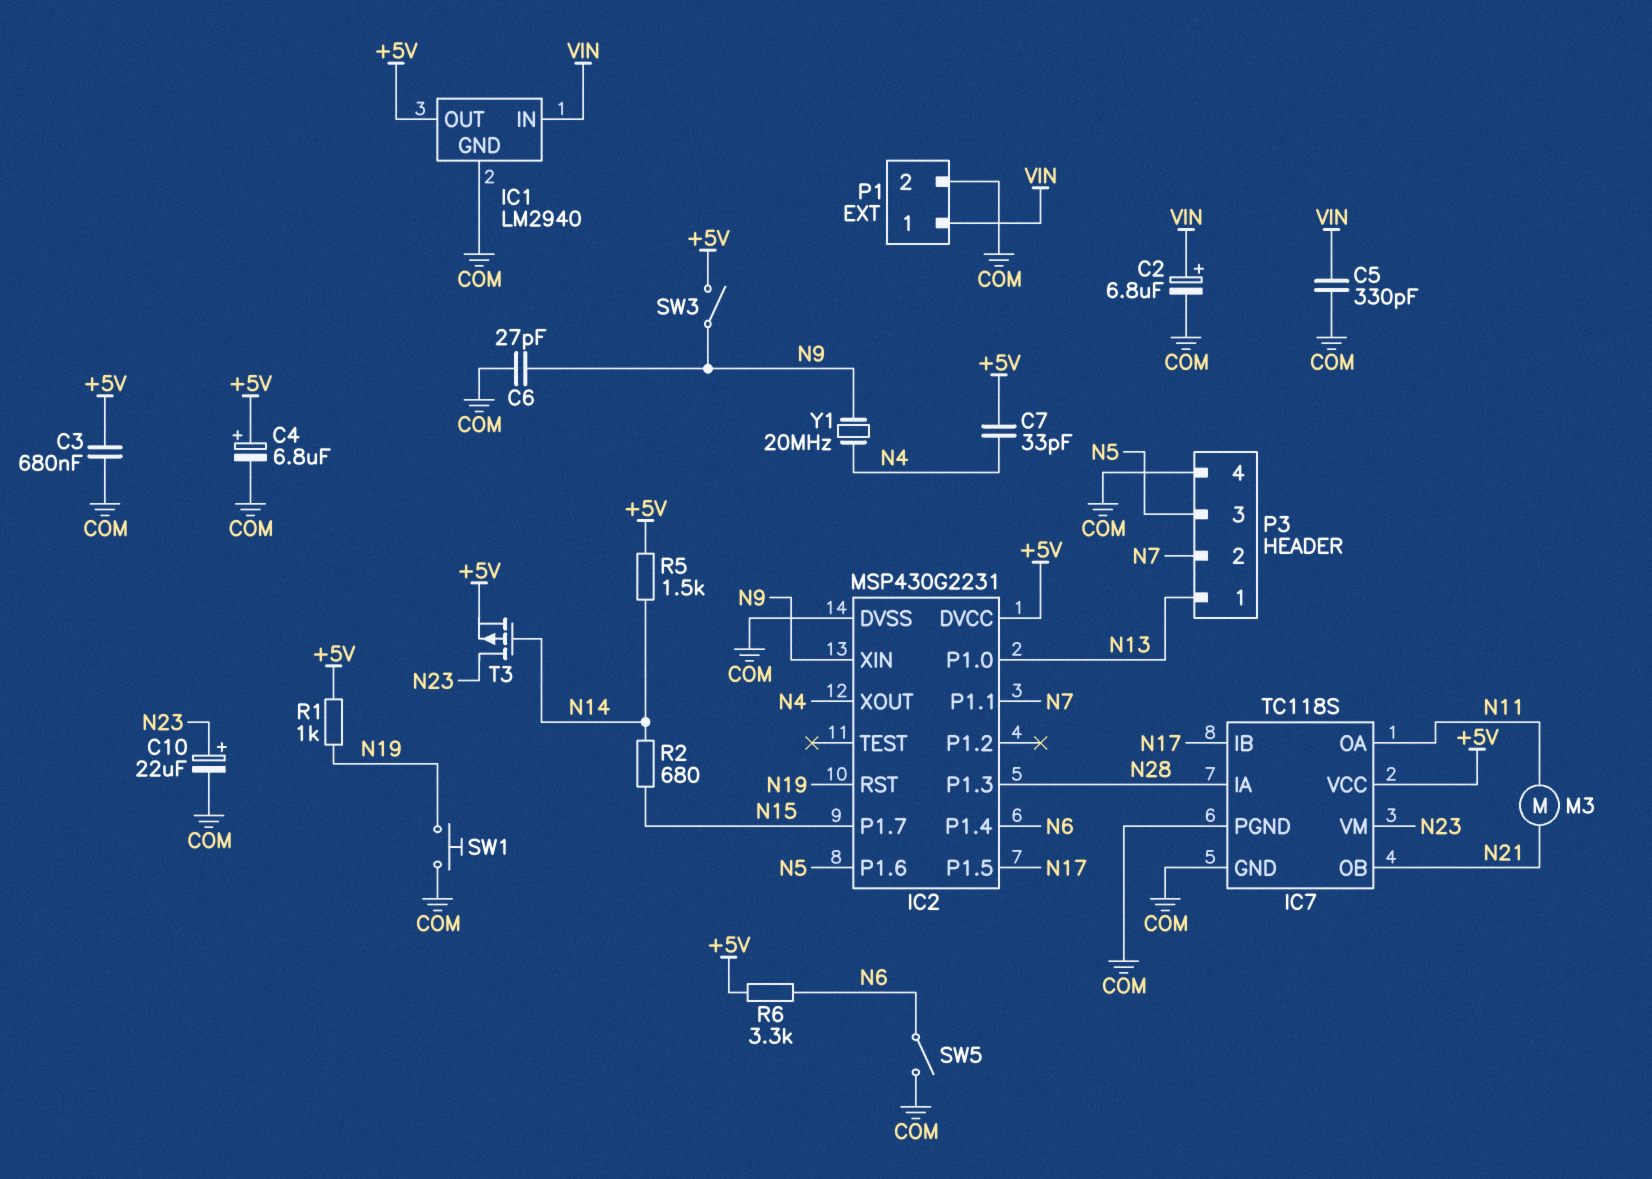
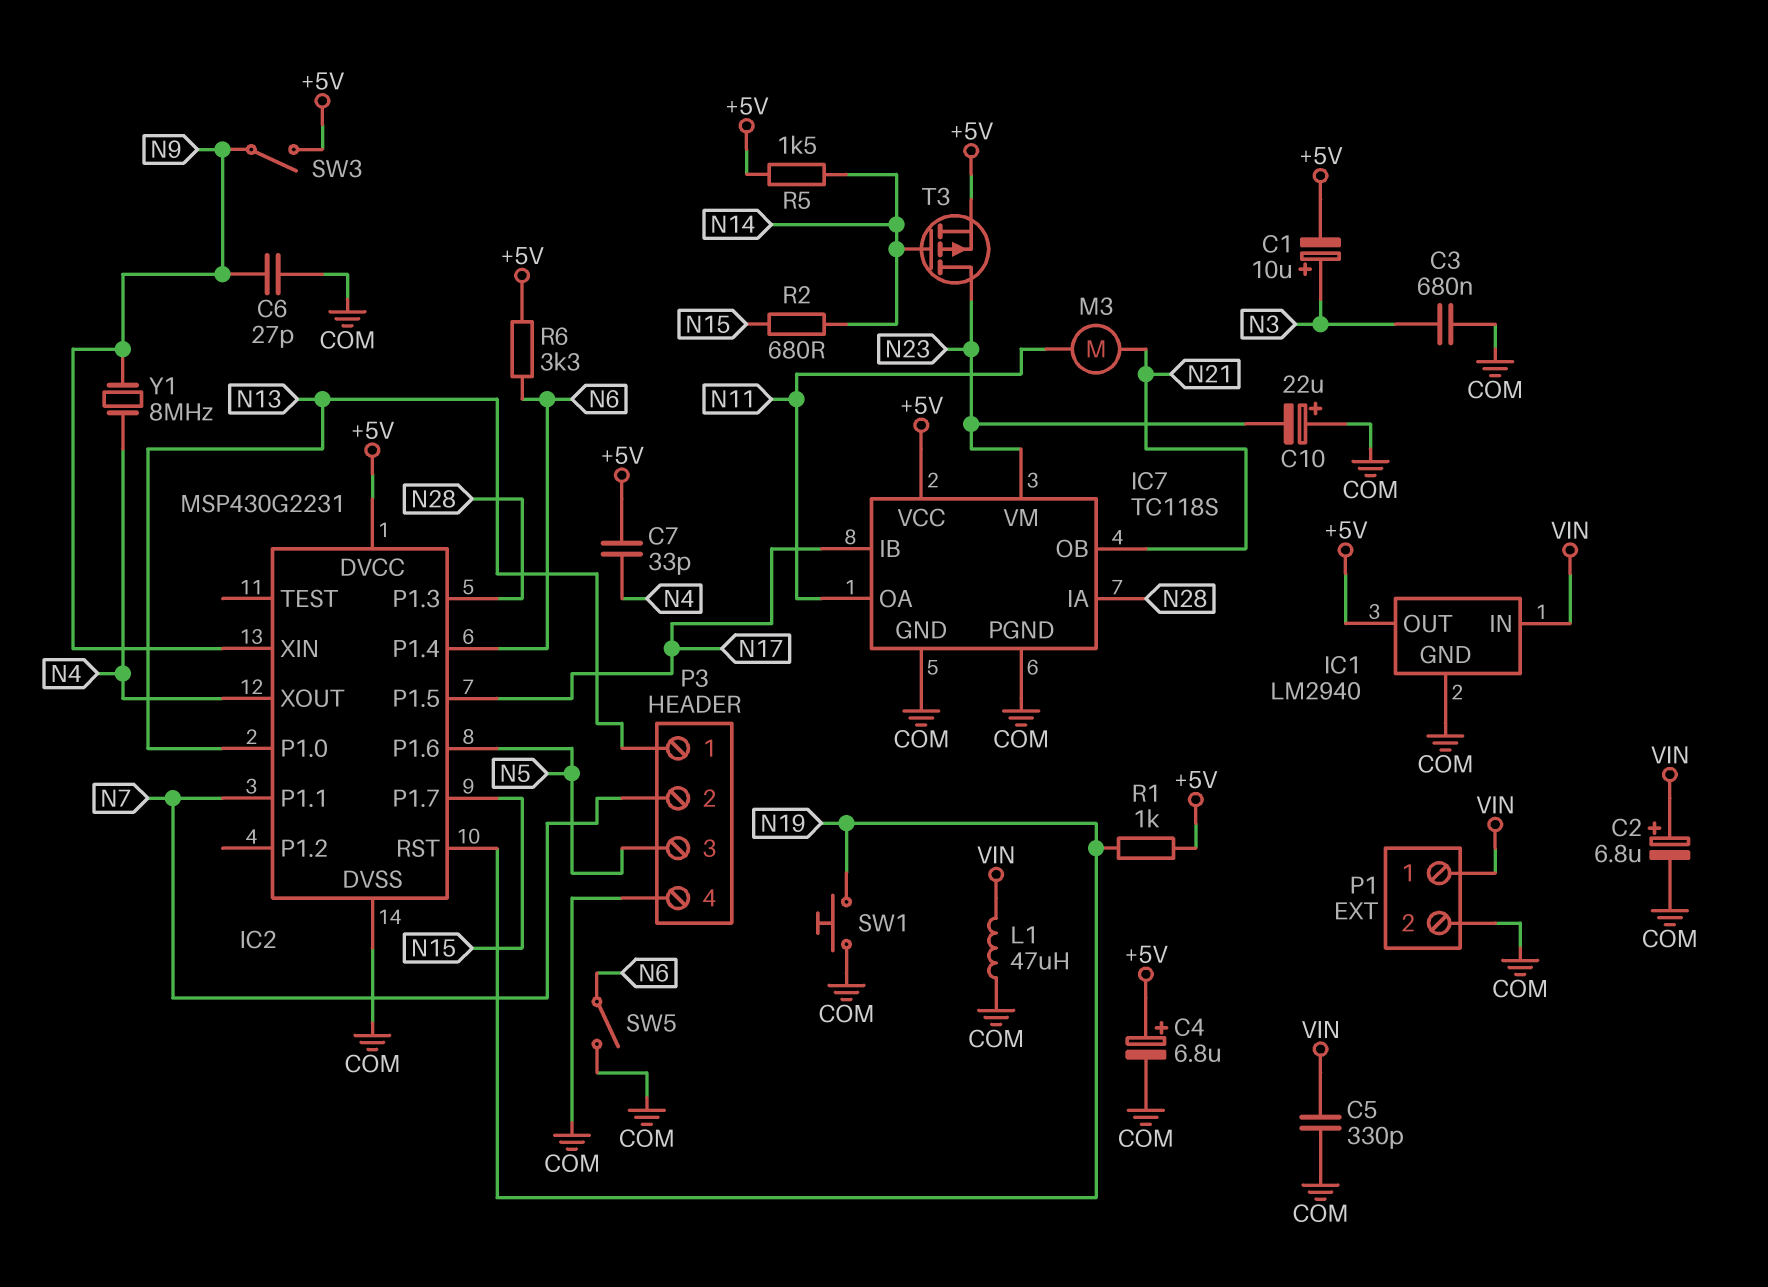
C1: none -> 10uF (plus N3, minus +5V)
C3: 680nF (+5V, COM) -> 680nF (COM, N3)
C10: 22uF (plus N23, minus COM) -> 22uF (plus COM, minus N23)
L1: none -> 47uH (COM, VIN)
Y1: 20MHz (N4, N9) -> 8MHz (N4, N9)

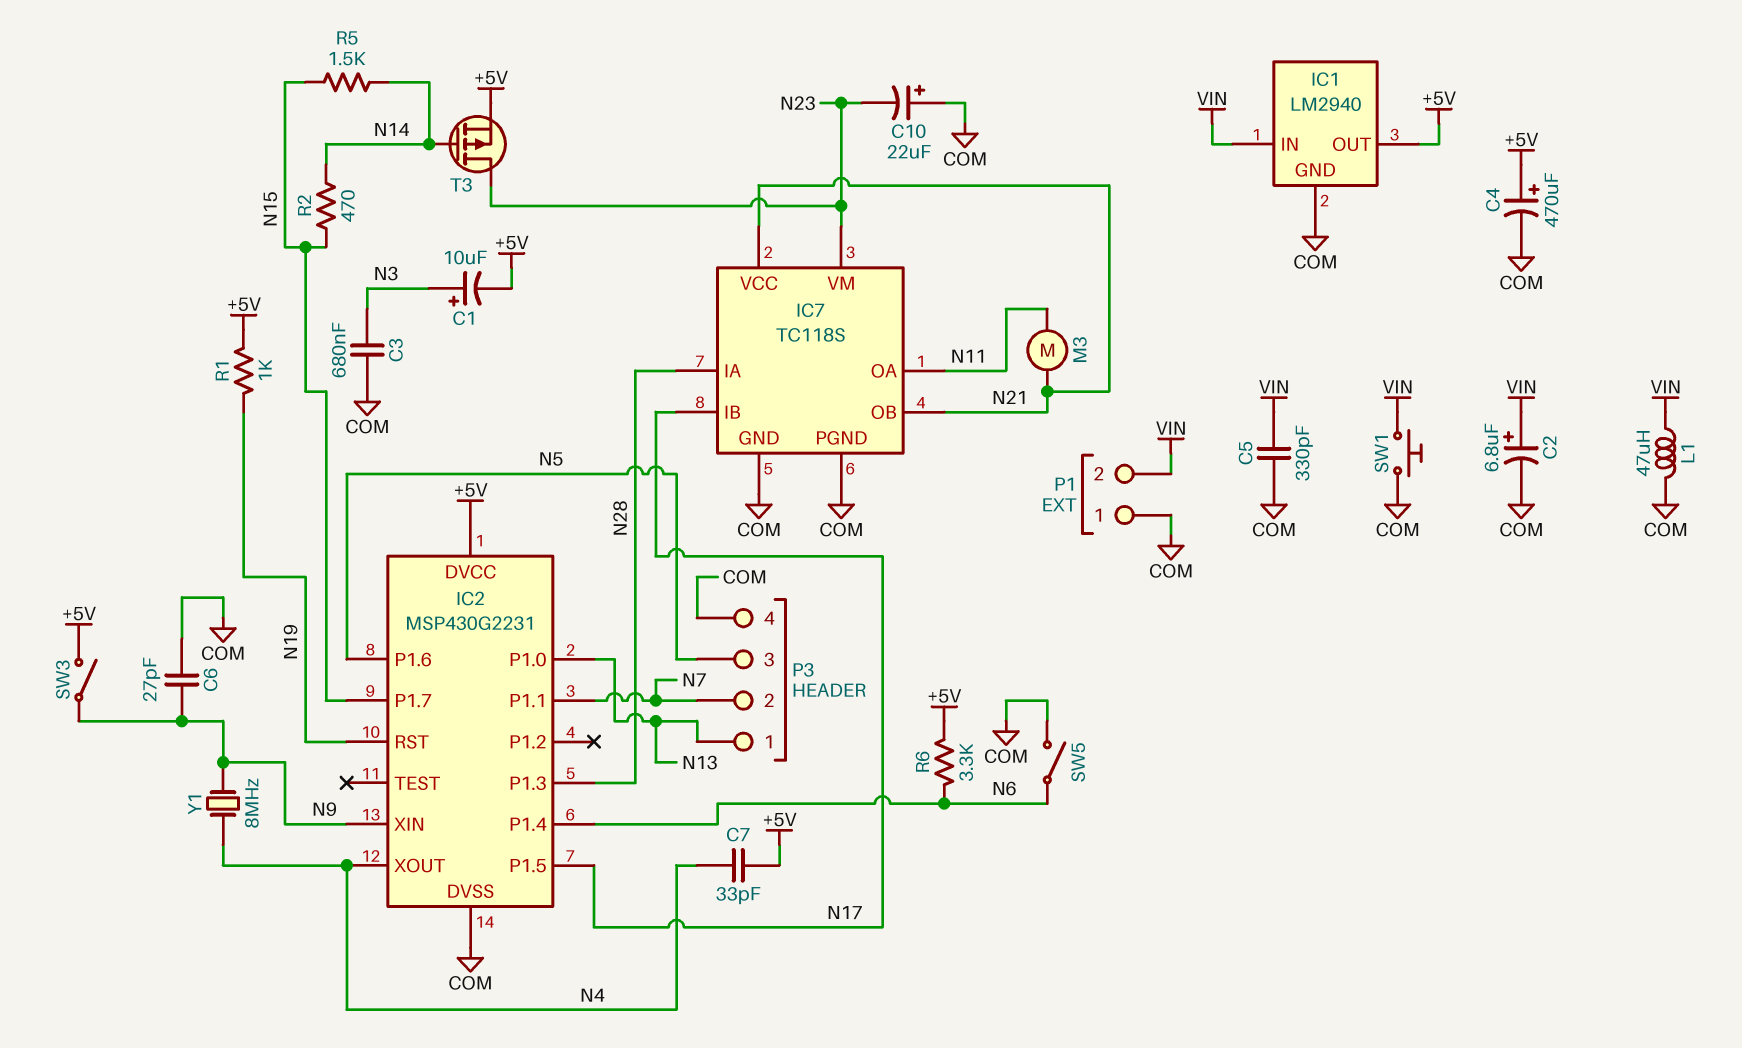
C4: 6.8uF (plus +5V, minus COM) -> 470uF (plus +5V, minus COM)
IC7 pin VCC: +5V -> N21
P1 pin 1: VIN -> COM
P1 pin 2: COM -> VIN
R2: 680 (N14, N15) -> 470 (N14, N15)
R5: 1.5k (+5V, N14) -> 1.5k (N14, N15)
SW1: button (COM, N19) -> button (COM, VIN)

